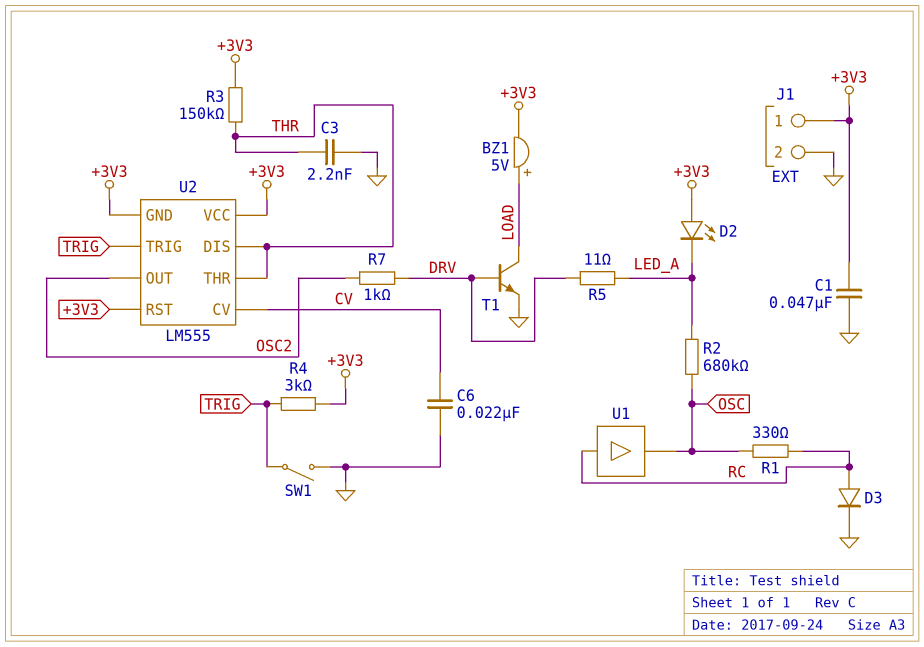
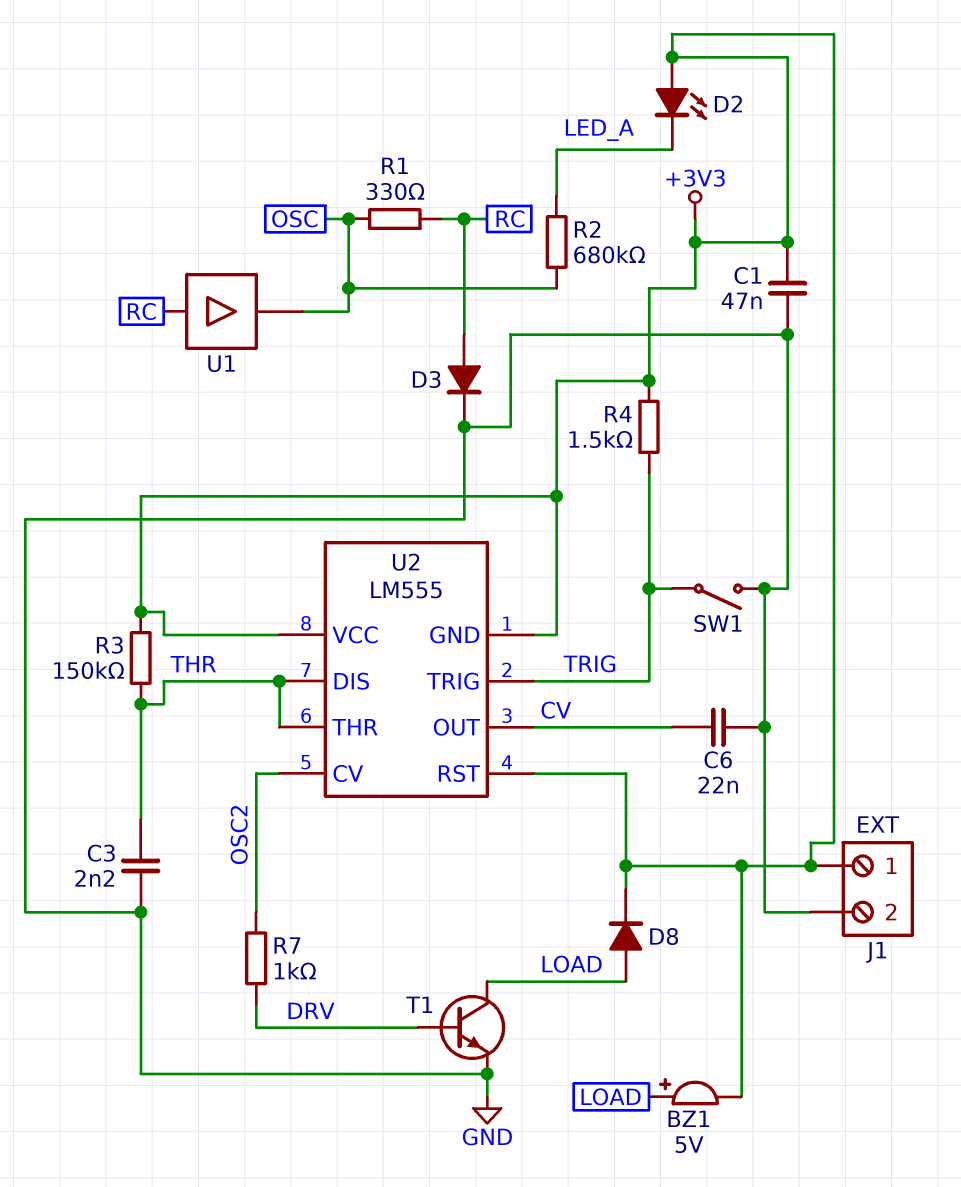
D8: none -> diode (A LOAD, K +3V3)
R4: 3k (+3V3, TRIG) -> 1.5k (+3V3, TRIG)
R5: 11 (DRV, LED_A) -> none
U2 pin CV: CV -> OSC2
U2 pin OUT: OSC2 -> CV

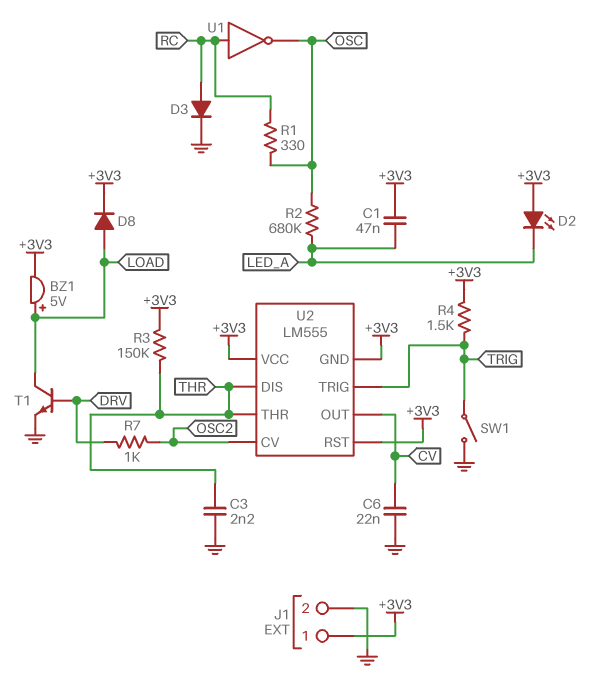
C1: 47nF (+3V3, GND) -> 47nF (+3V3, LED_A)
U1: buffer (in RC, out OSC) -> NOT (in RC, out OSC)

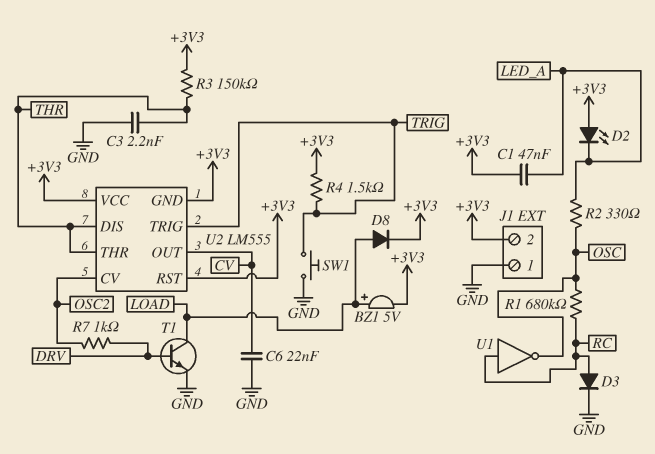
J1 pin 1: +3V3 -> GND
J1 pin 2: GND -> +3V3
R1: 330 (OSC, RC) -> 680k (OSC, RC)
R2: 680k (LED_A, OSC) -> 330 (LED_A, OSC)
SW1: switch (GND, TRIG) -> button (GND, TRIG)

